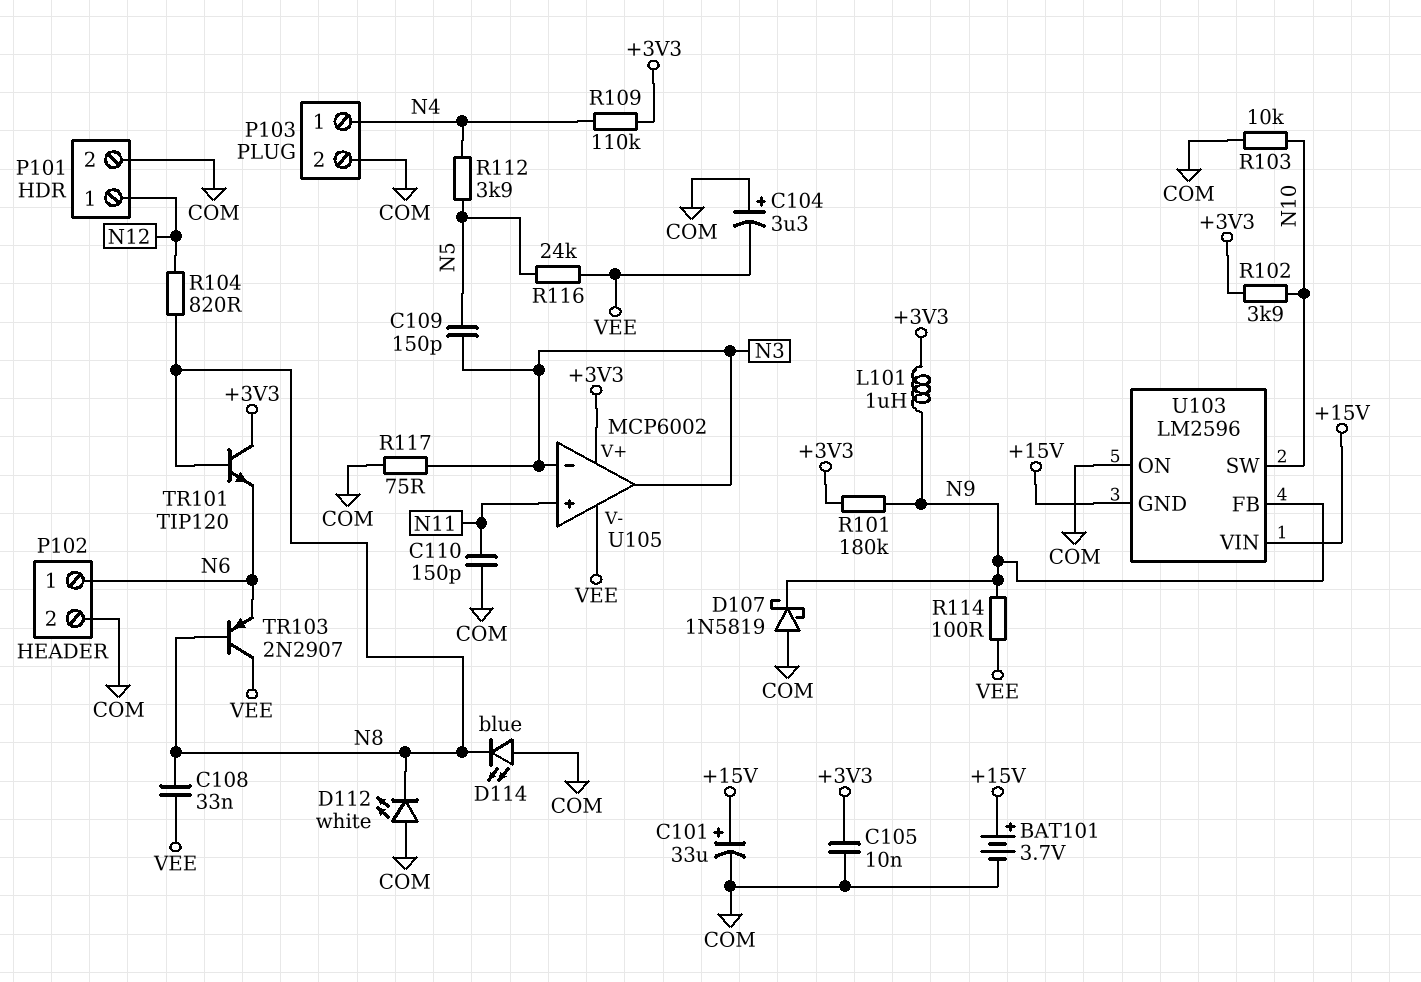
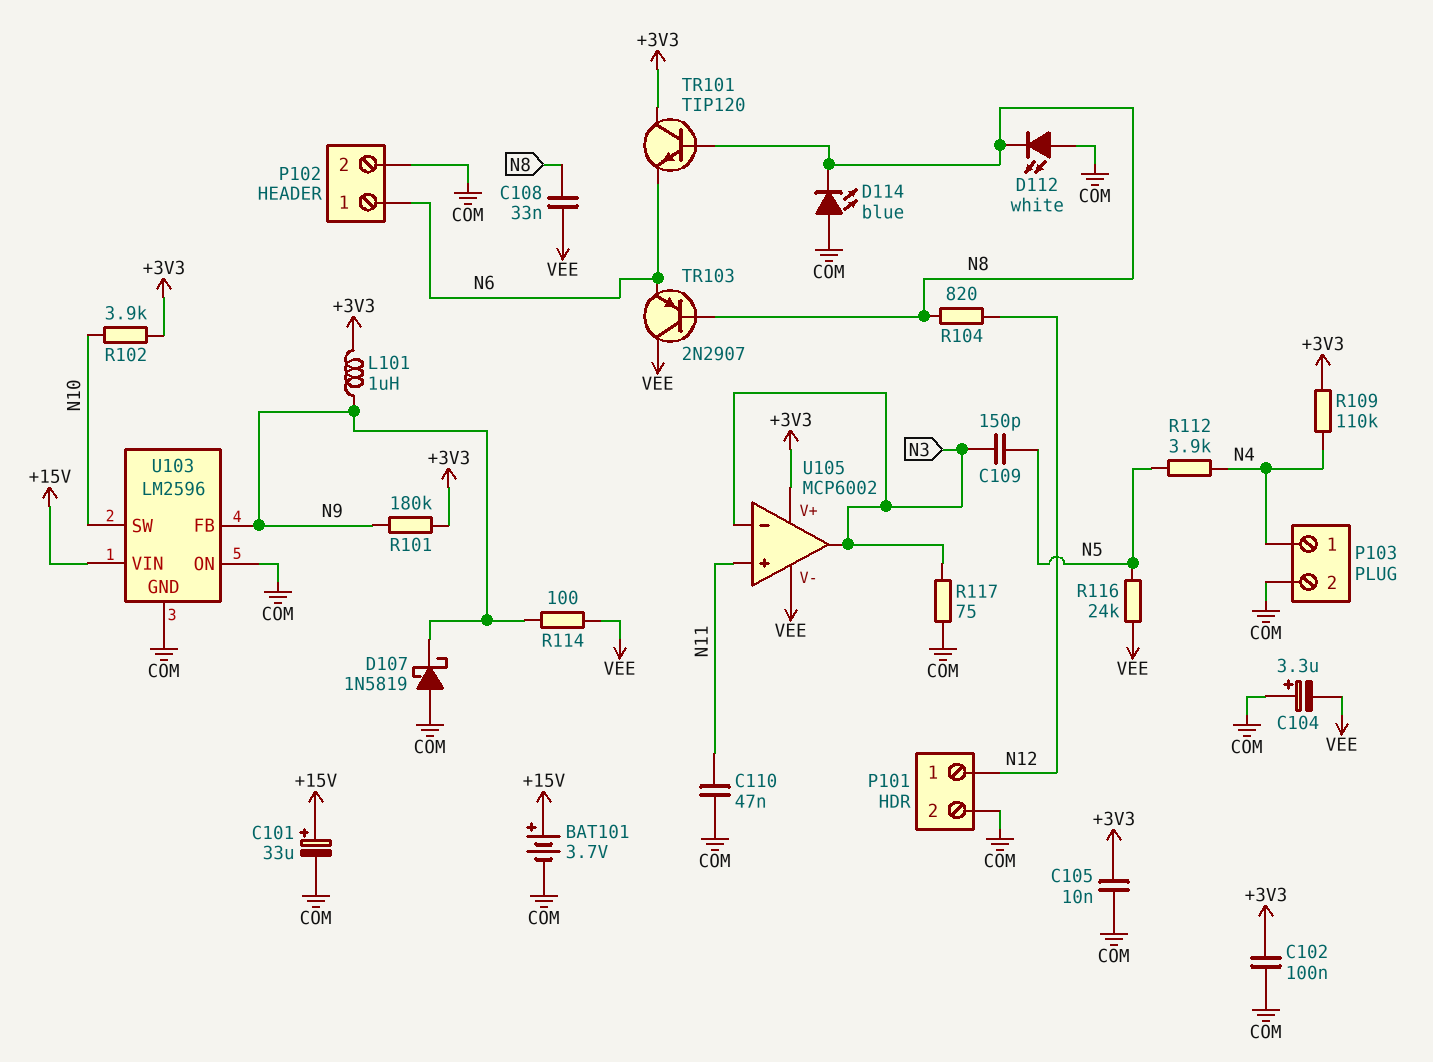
C102: none -> 100nF (+3V3, COM)
C110: 150pF (COM, N11) -> 47nF (COM, N11)
R103: 10k (COM, N10) -> none
U103 pin GND: +15V -> COM

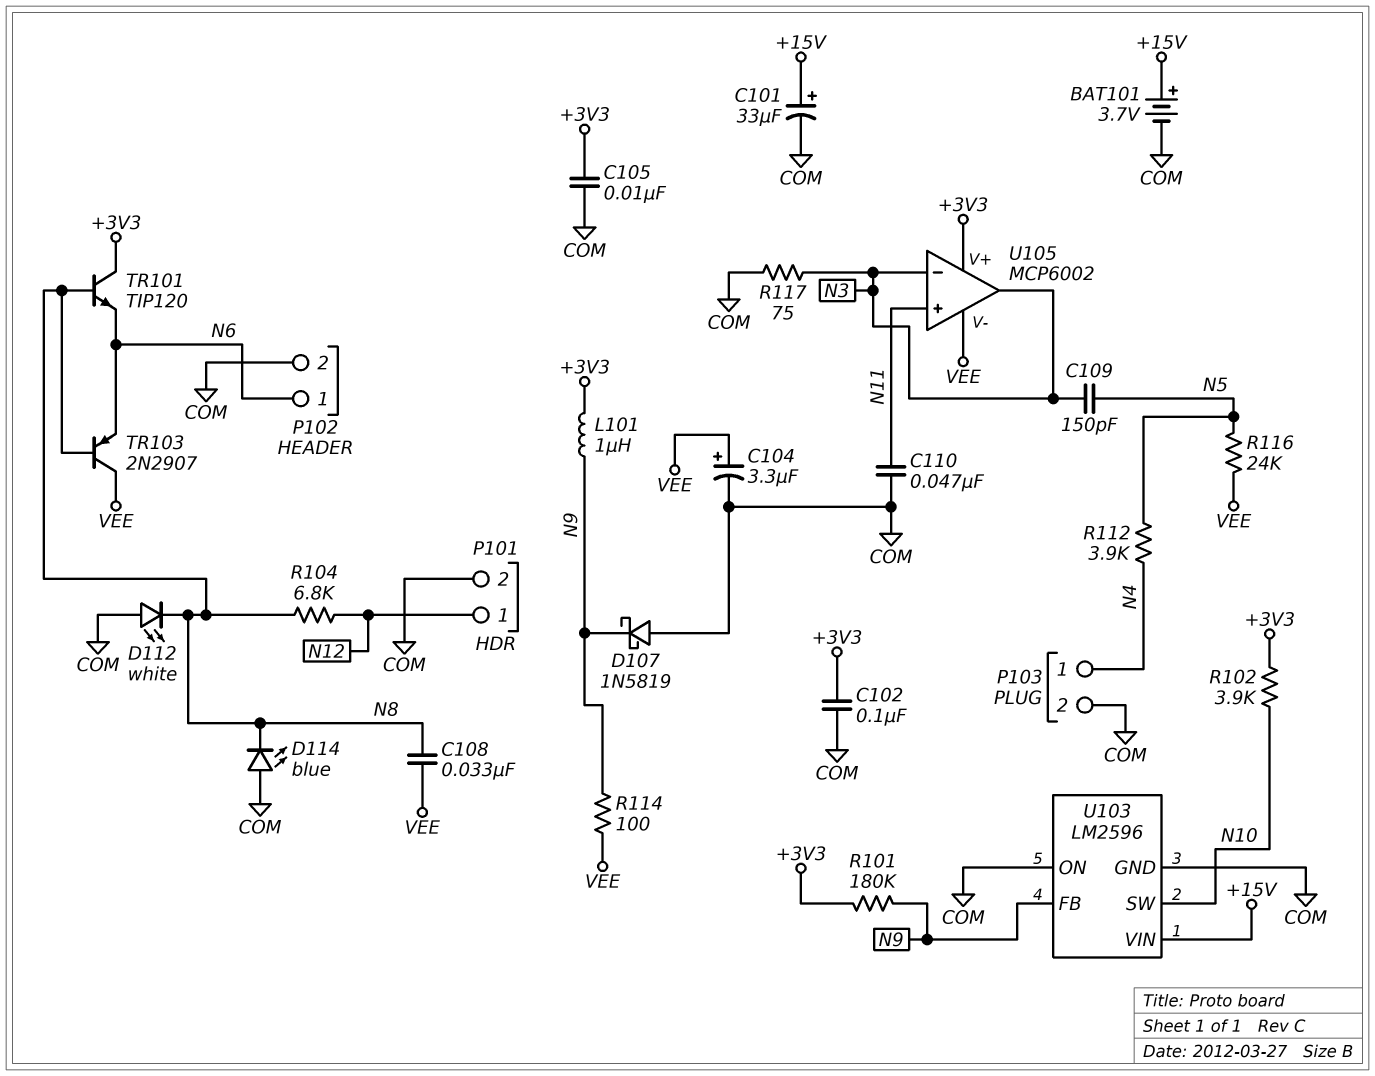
C104: 3.3uF (plus COM, minus VEE) -> 3.3uF (plus VEE, minus COM)
R104: 820 (N8, N12) -> 6.8k (N8, N12)
R109: 110k (+3V3, N4) -> none

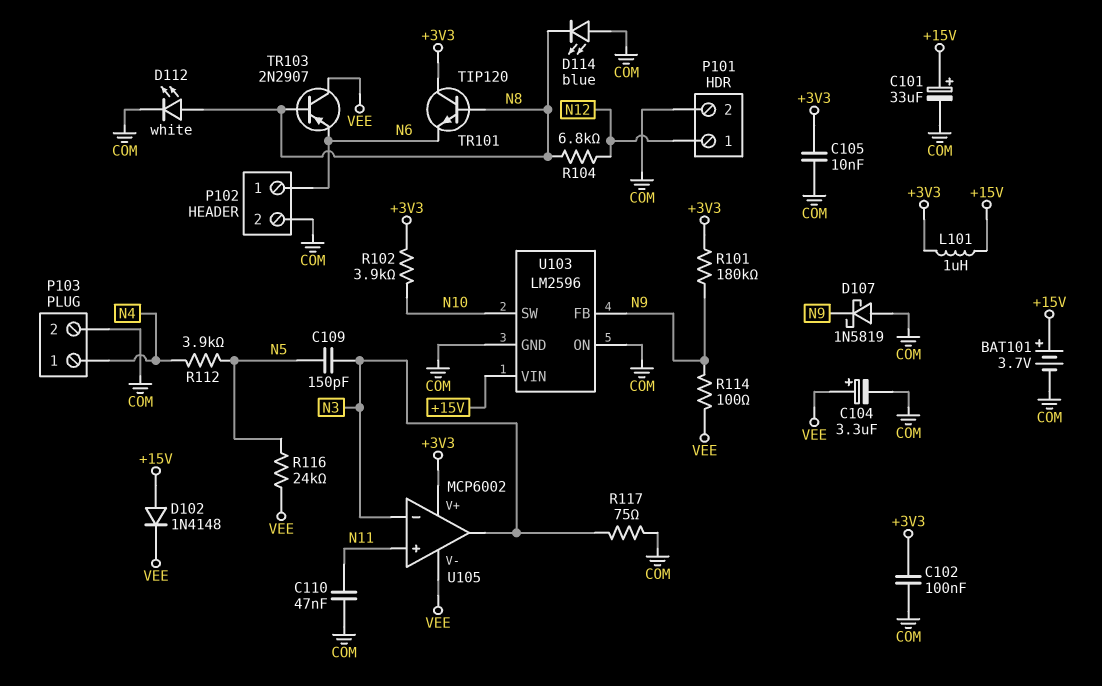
C108: 33nF (N8, VEE) -> none
D102: none -> diode 1N4148 (A +15V, K VEE)
D112: LED white (A COM, K N8) -> LED white (A N8, K COM)
L101: 1uH (+3V3, N9) -> 1uH (+3V3, +15V)

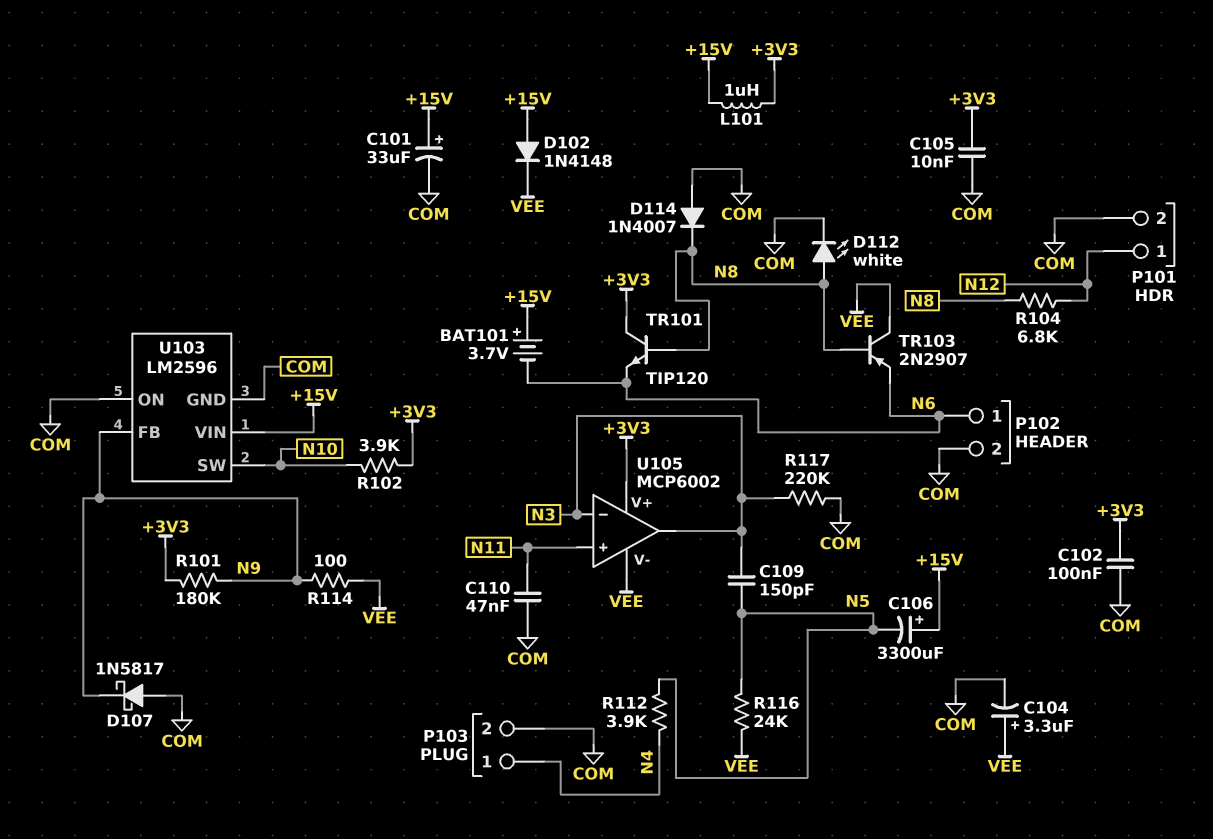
BAT101: 3.7V (plus +15V, minus COM) -> 3.7V (plus +15V, minus N6)
C106: none -> 3300uF (plus +15V, minus N5)
D107: schottky 1N5819 (A COM, K N9) -> schottky 1N5817 (A COM, K N9)
D114: LED blue (A COM, K N8) -> diode 1N4007 (A COM, K N8)
R117: 75 (COM, N3) -> 220k (COM, N3)

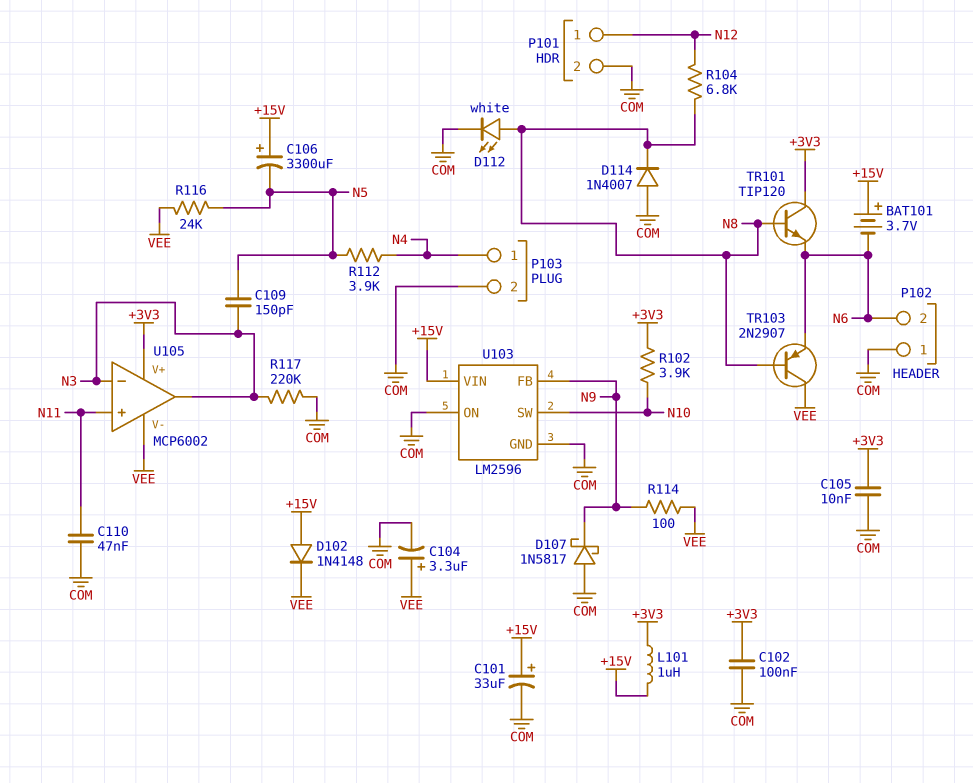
P102 pin 1: N6 -> COM
P102 pin 2: COM -> N6
R101: 180k (+3V3, N9) -> none

